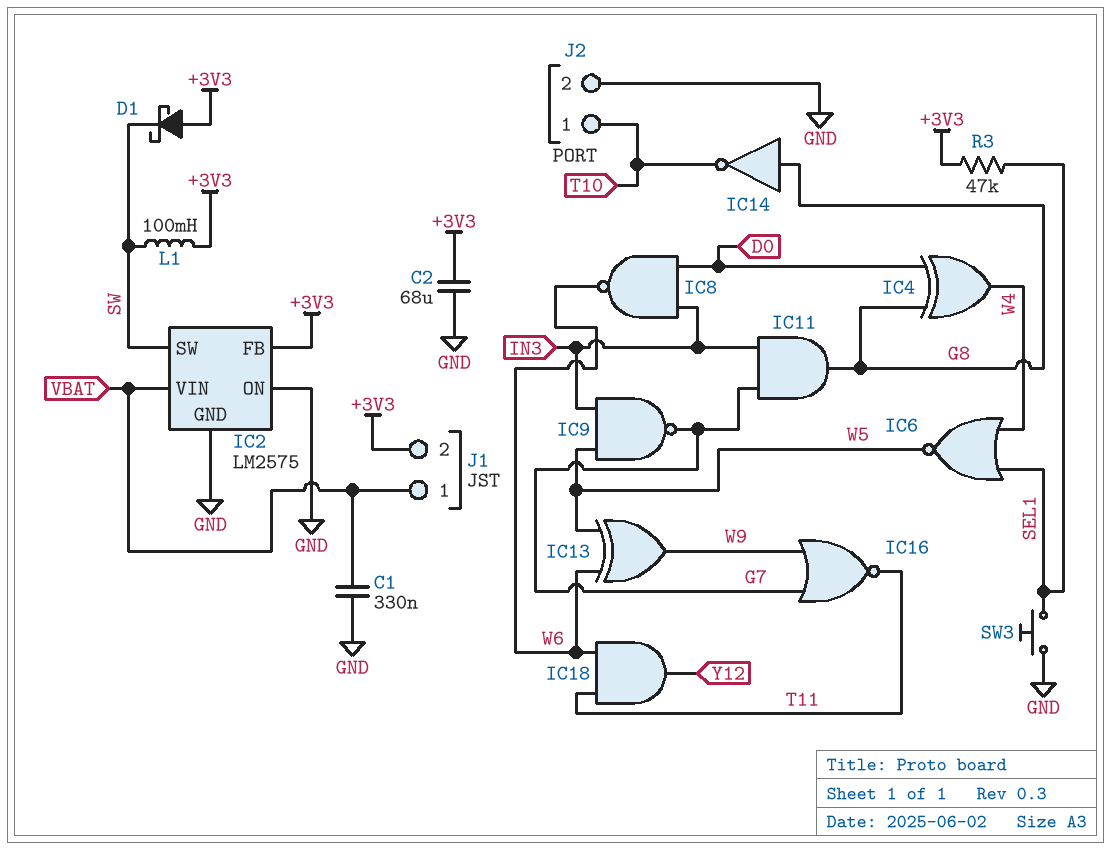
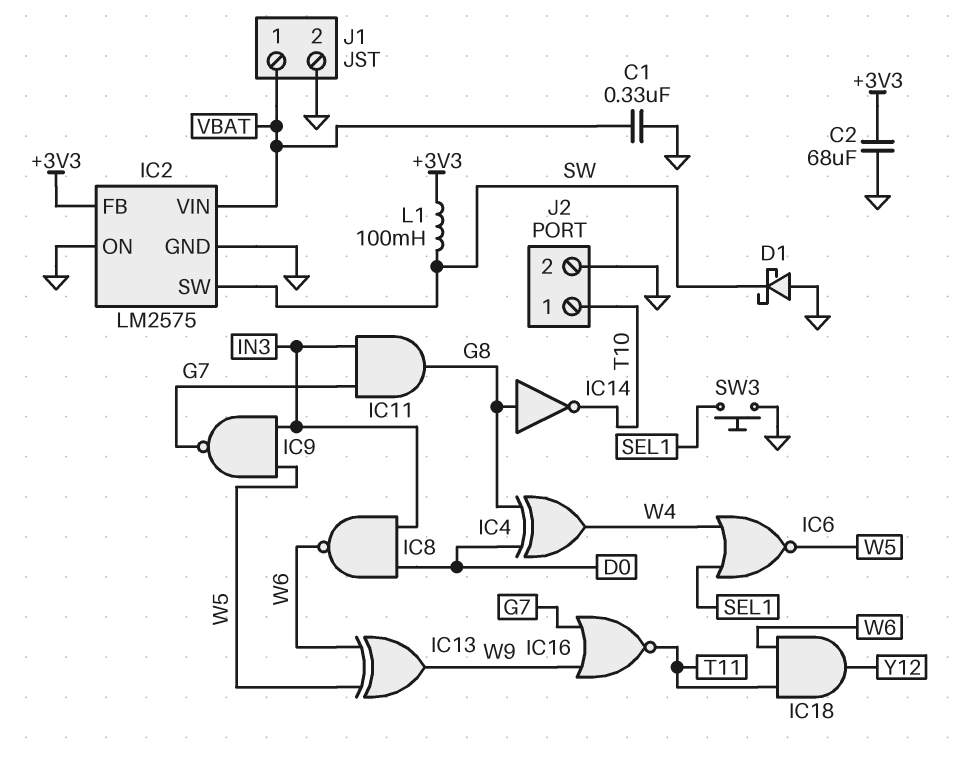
D1: schottky (A +3V3, K SW) -> schottky (A GND, K SW)
J1 pin 2: +3V3 -> GND
R3: 47k (+3V3, SEL1) -> none

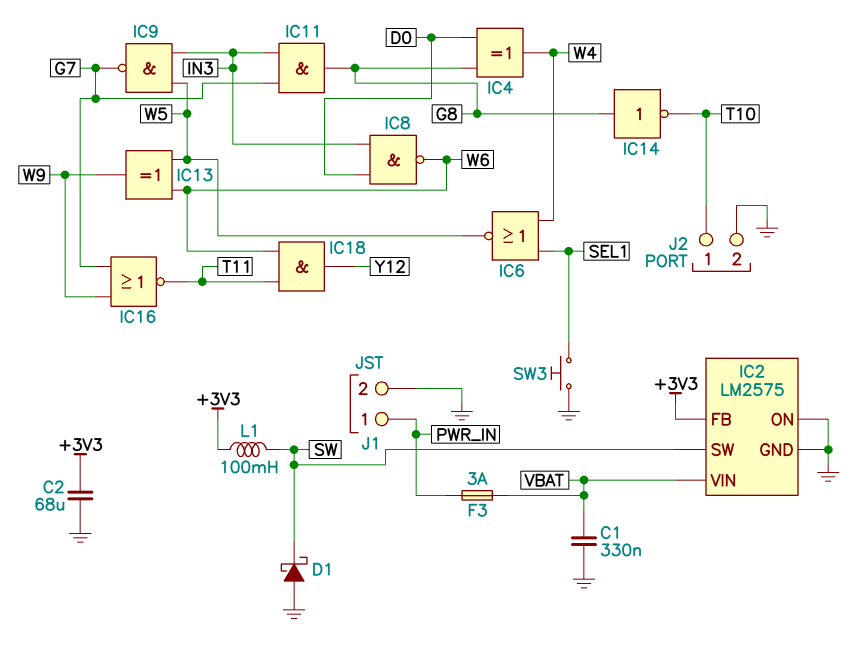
F3: none -> 3A (PWR_IN, VBAT)
J1 pin 1: VBAT -> PWR_IN

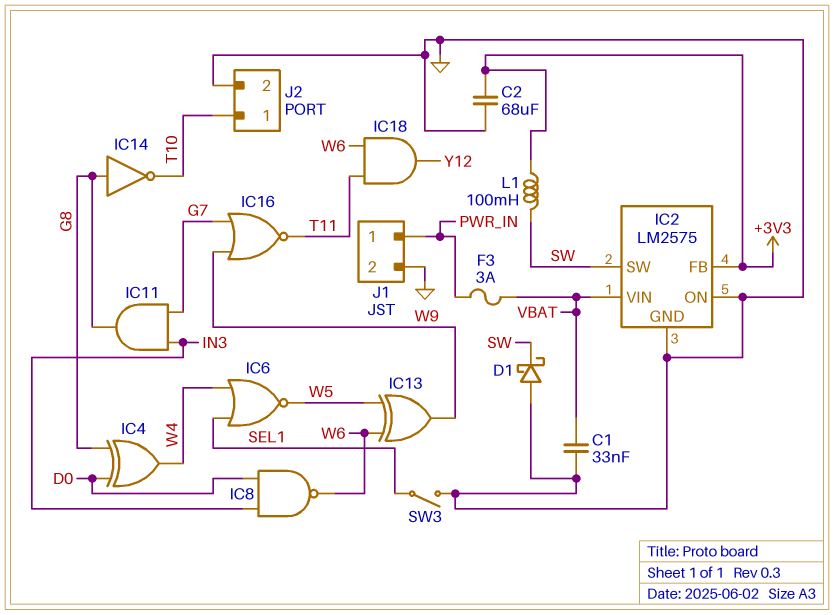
C1: 330nF (GND, VBAT) -> 33nF (GND, VBAT)
IC9: NAND (in IN3, in W5, out G7) -> none
SW3: button (GND, SEL1) -> switch (GND, SEL1)

